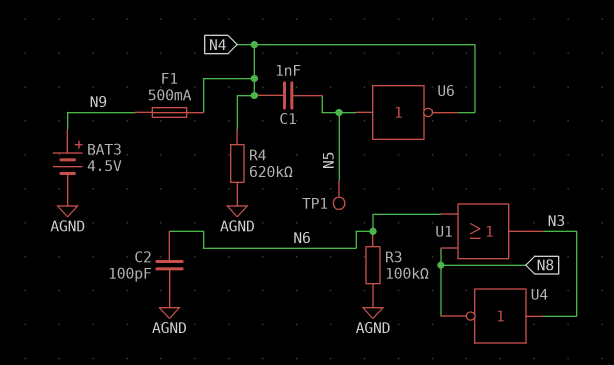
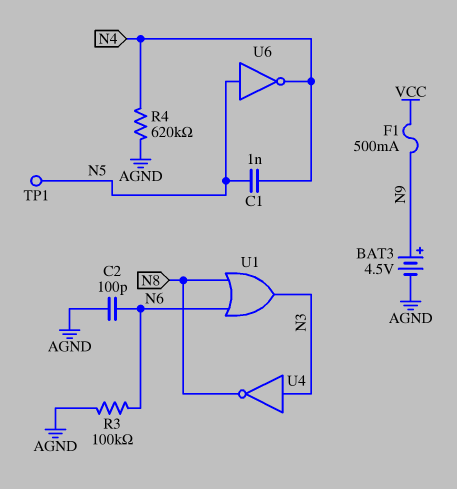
F1: 500mA (N4, N9) -> 500mA (N9, VCC)

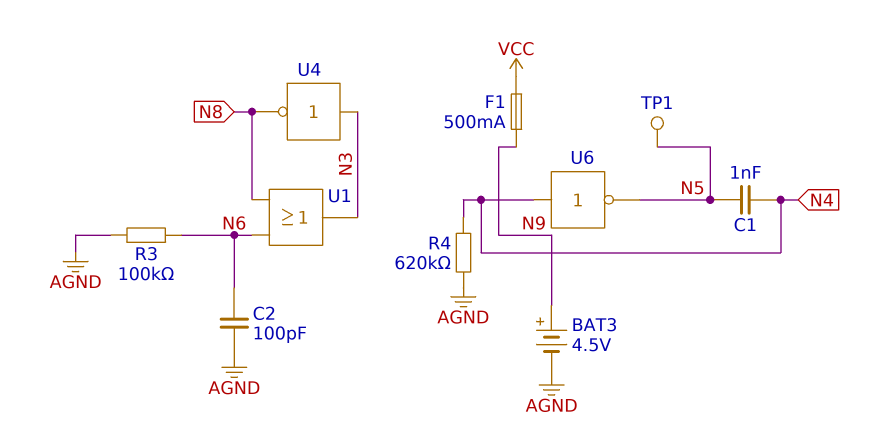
U6: NOT (in N5, out N4) -> NOT (in N4, out N5)

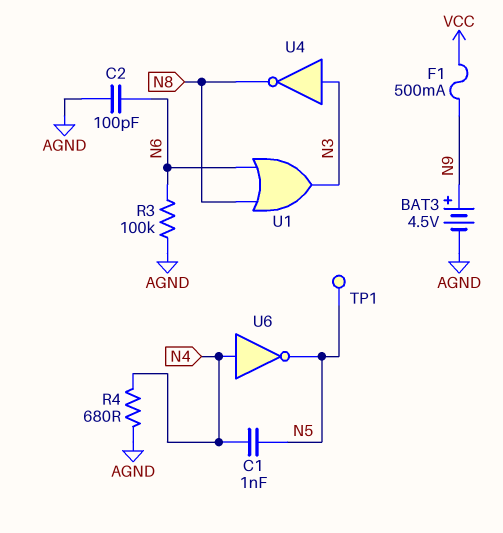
R4: 620k (AGND, N4) -> 680 (AGND, N4)

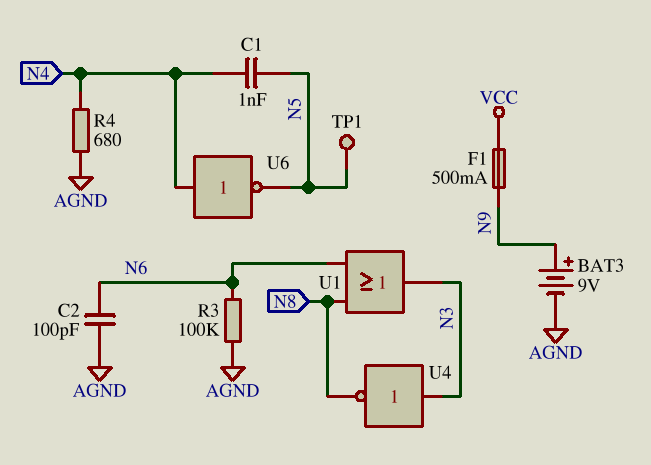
BAT3: 4.5V (plus N9, minus AGND) -> 9V (plus N9, minus AGND)

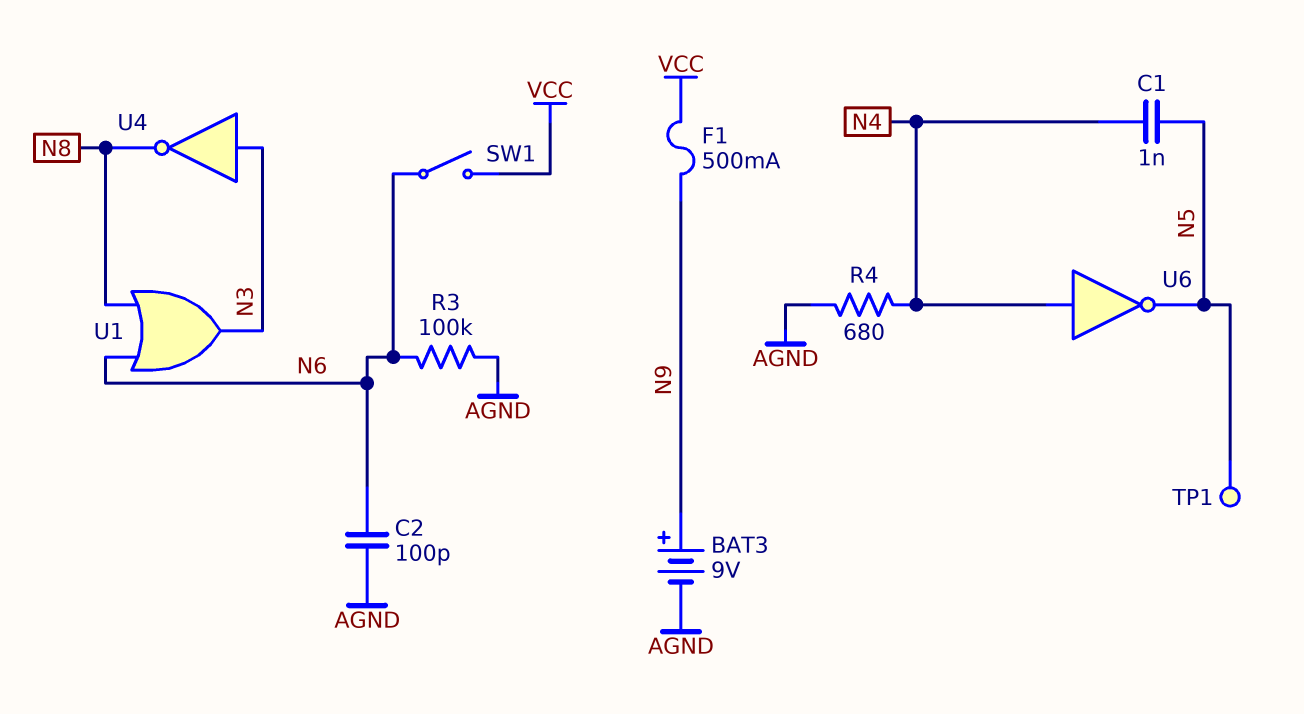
SW1: none -> switch (N6, VCC)

